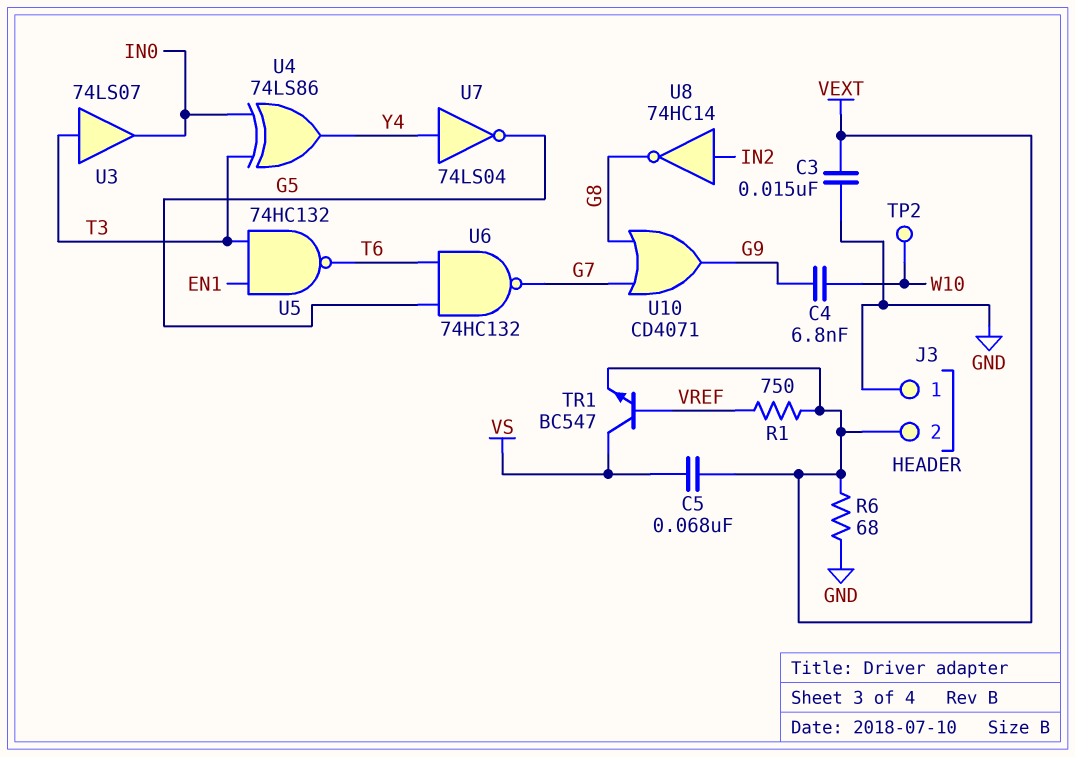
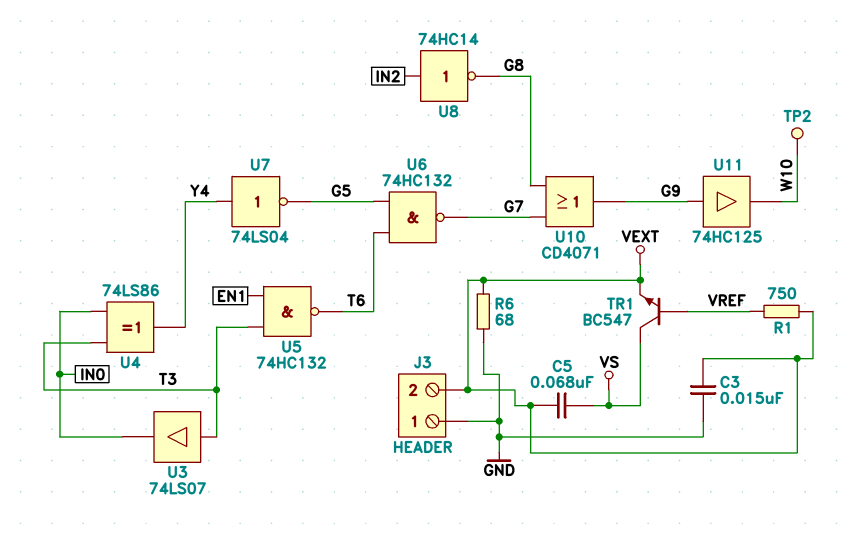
C4: 6.8nF (G9, W10) -> none
U11: none -> buffer 74HC125 (in G9, out W10)

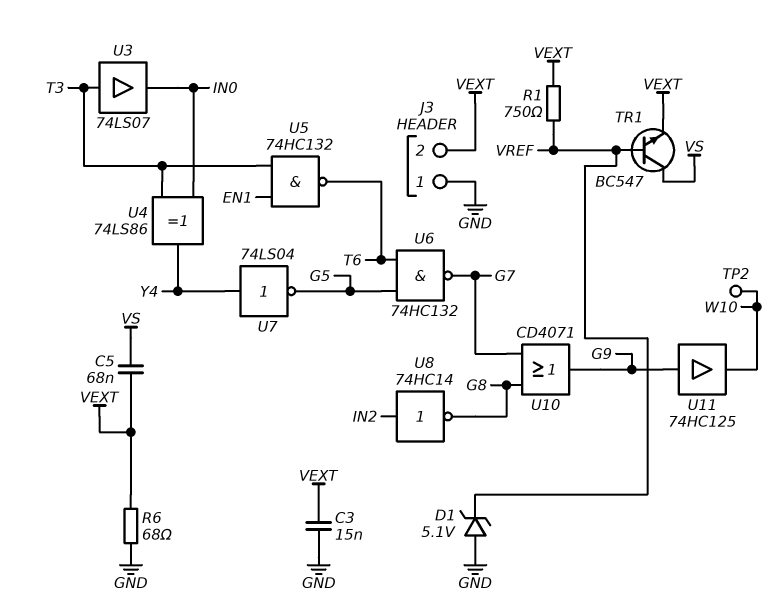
D1: none -> zener 5.1V (A GND, K VREF)

